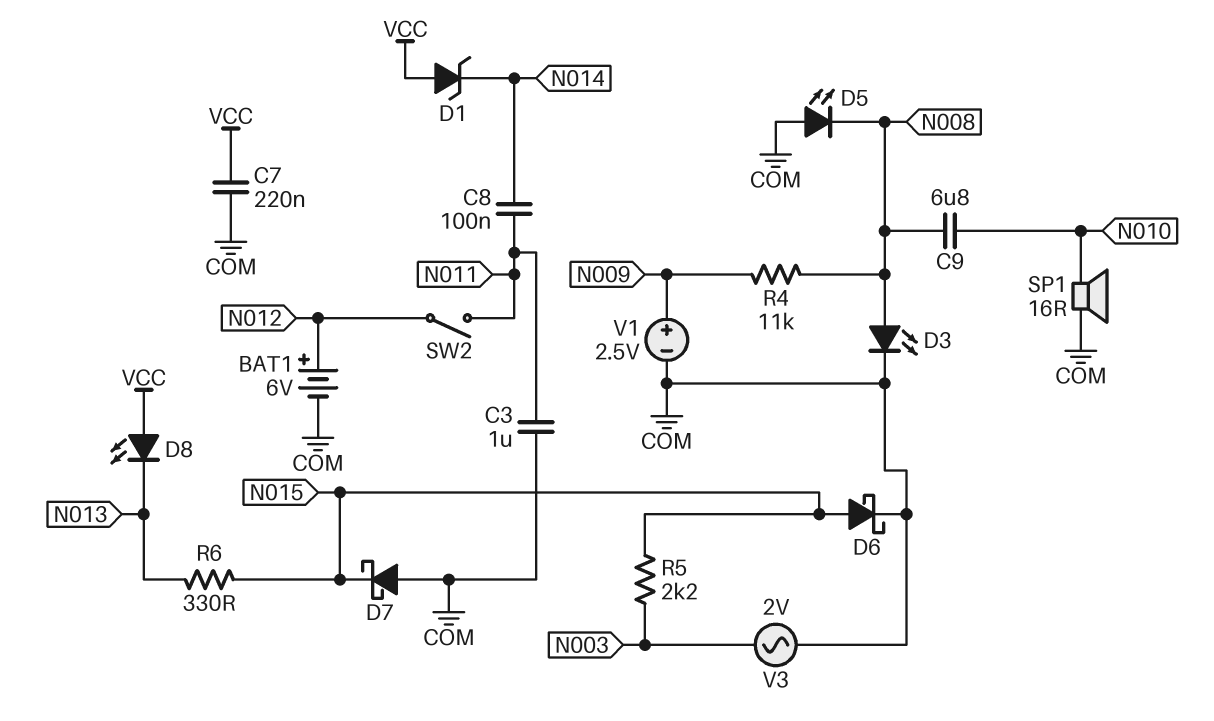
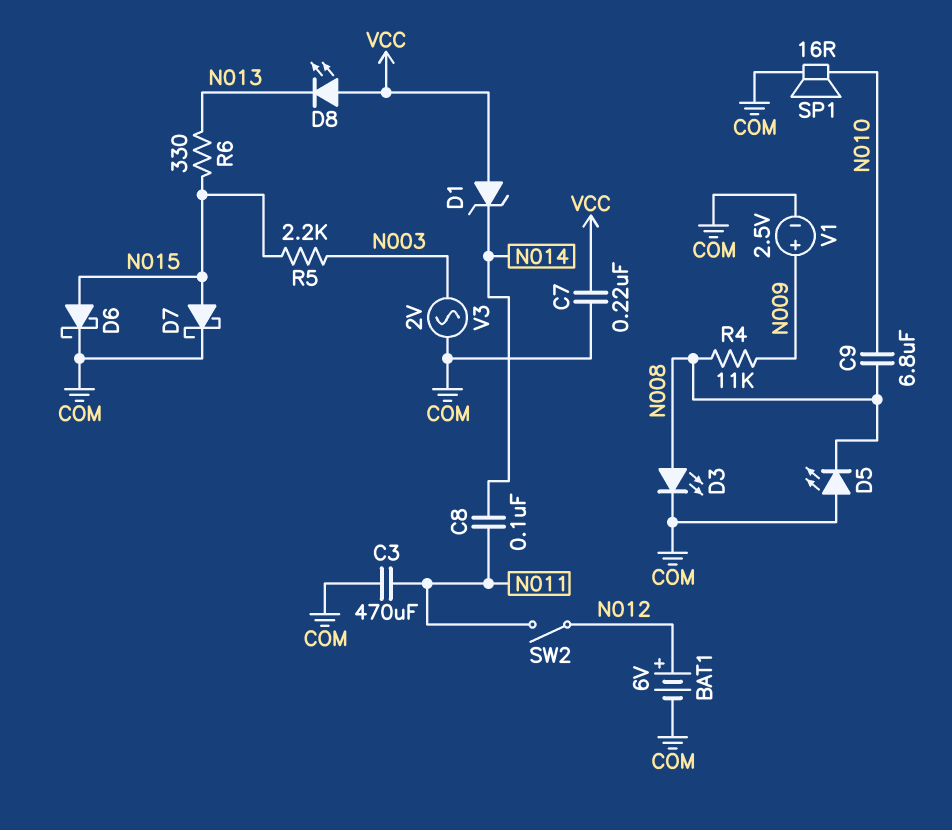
C3: 1uF (COM, N011) -> 470uF (COM, N011)
D7: schottky (A COM, K N015) -> schottky (A N015, K COM)

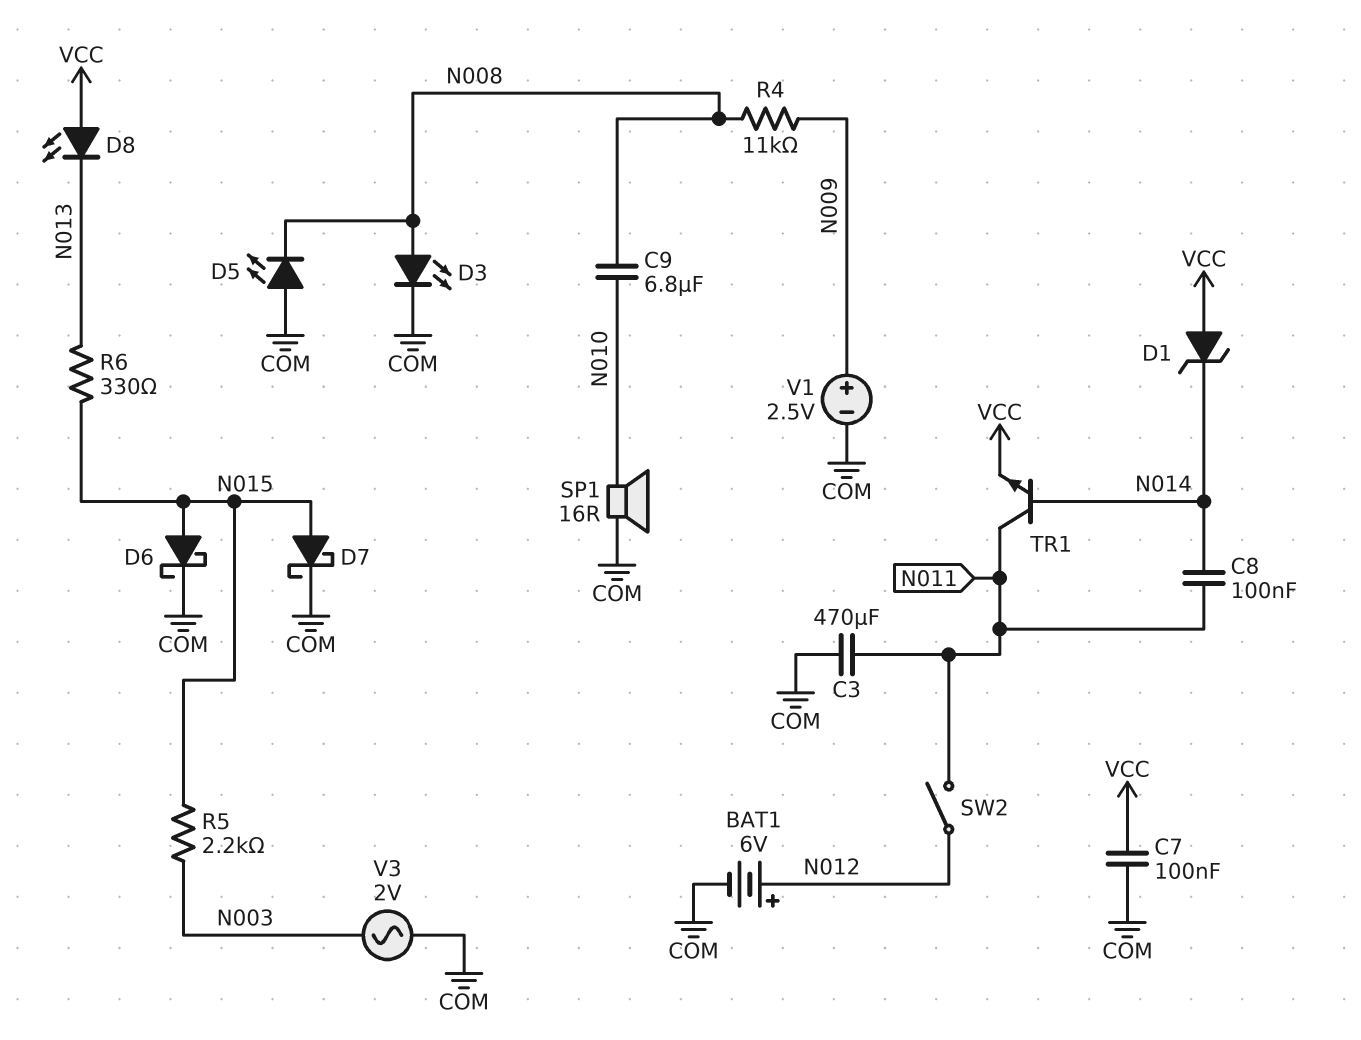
C7: 220nF (COM, VCC) -> 100nF (COM, VCC)
TR1: none -> NPN (B N014, C N011, E VCC)

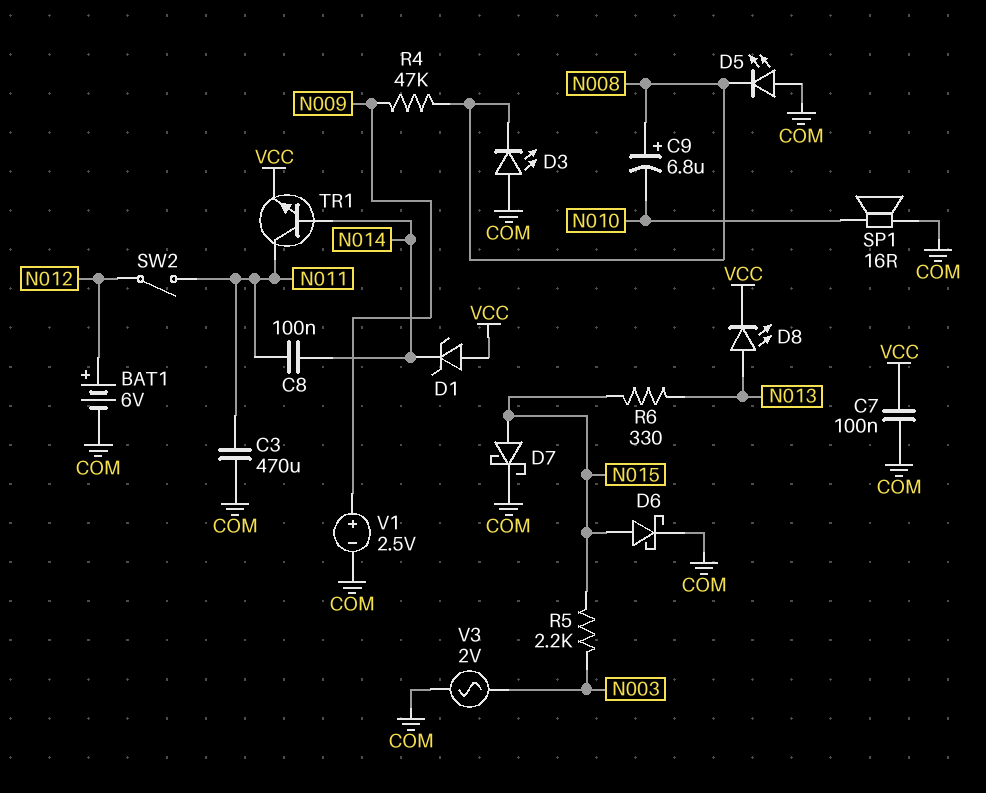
C9: 6.8uF (N008, N010) -> 6.8uF (plus N008, minus N010)
D3: LED (A N008, K COM) -> LED (A COM, K N008)
D8: LED (A VCC, K N013) -> LED (A N013, K VCC)
R4: 11k (N008, N009) -> 47k (N008, N009)

